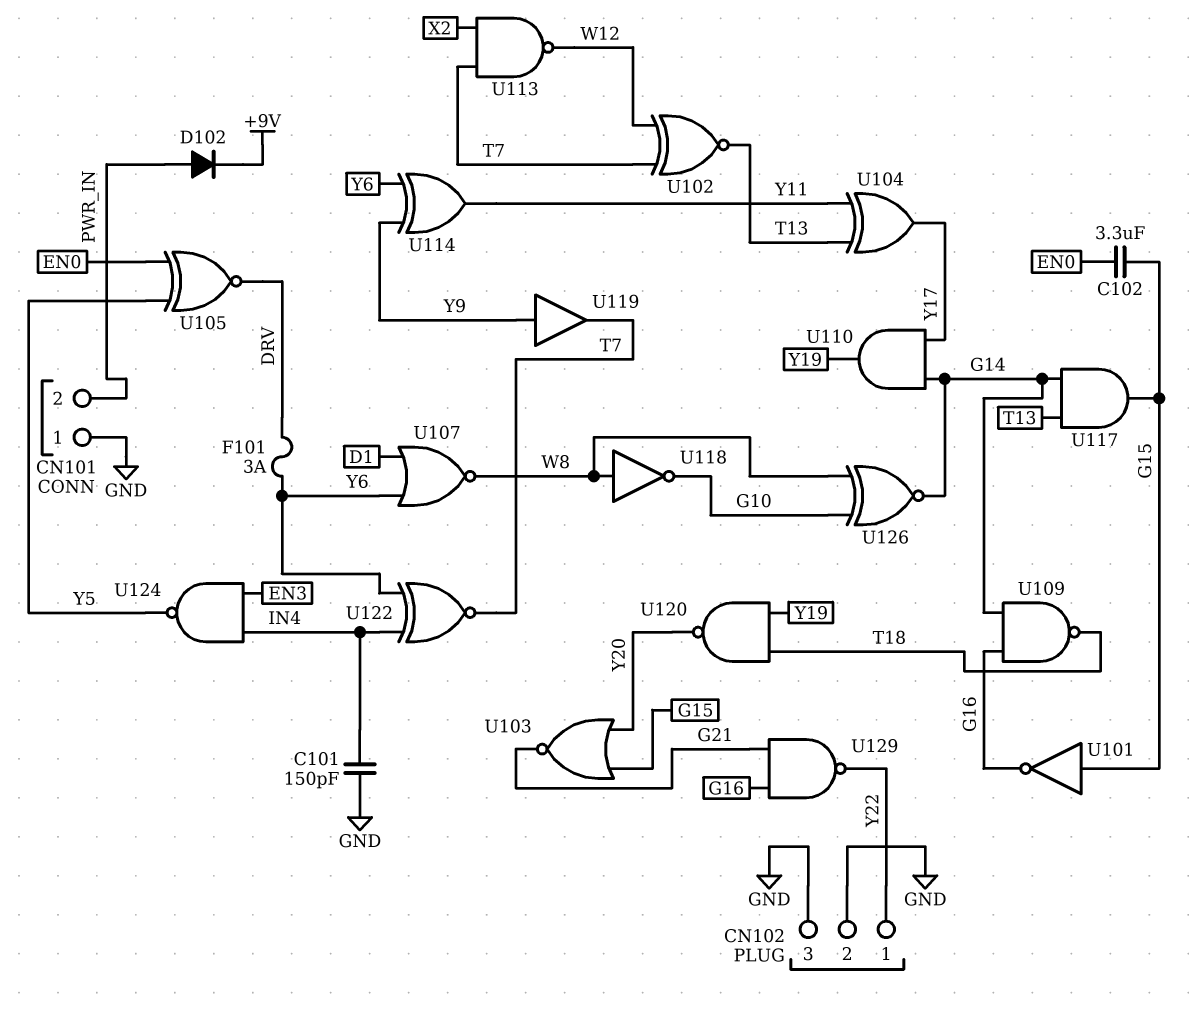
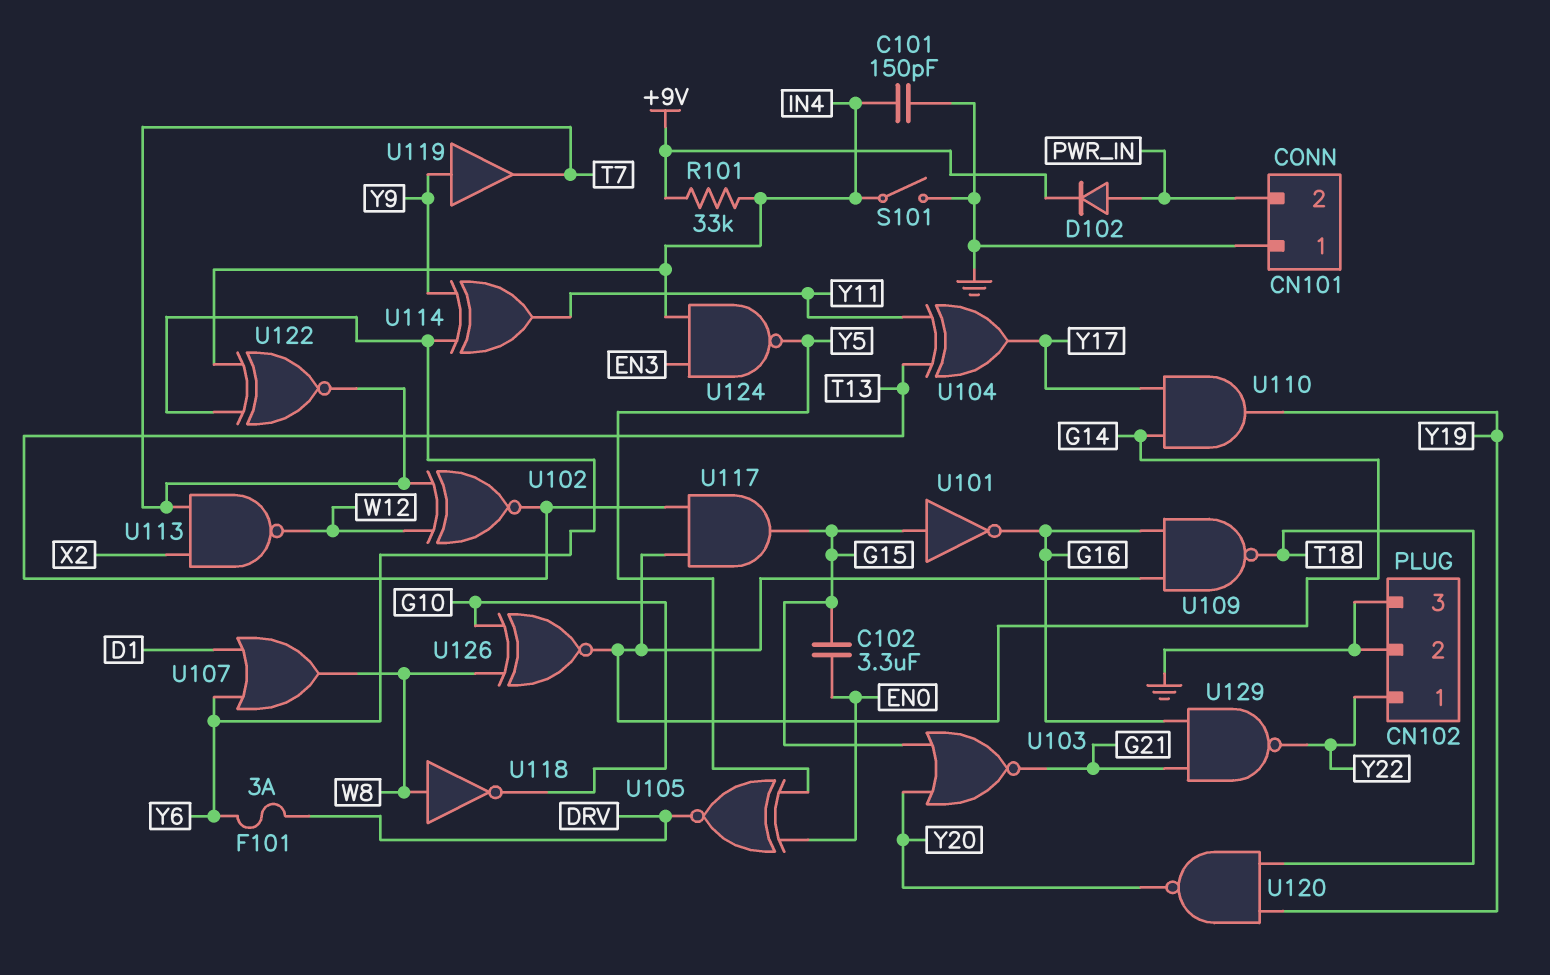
R101: none -> 33k (+9V, IN4)
S101: none -> switch (GND, IN4)
U107: NOR (in D1, in Y6, out W8) -> OR (in D1, in Y6, out W8)

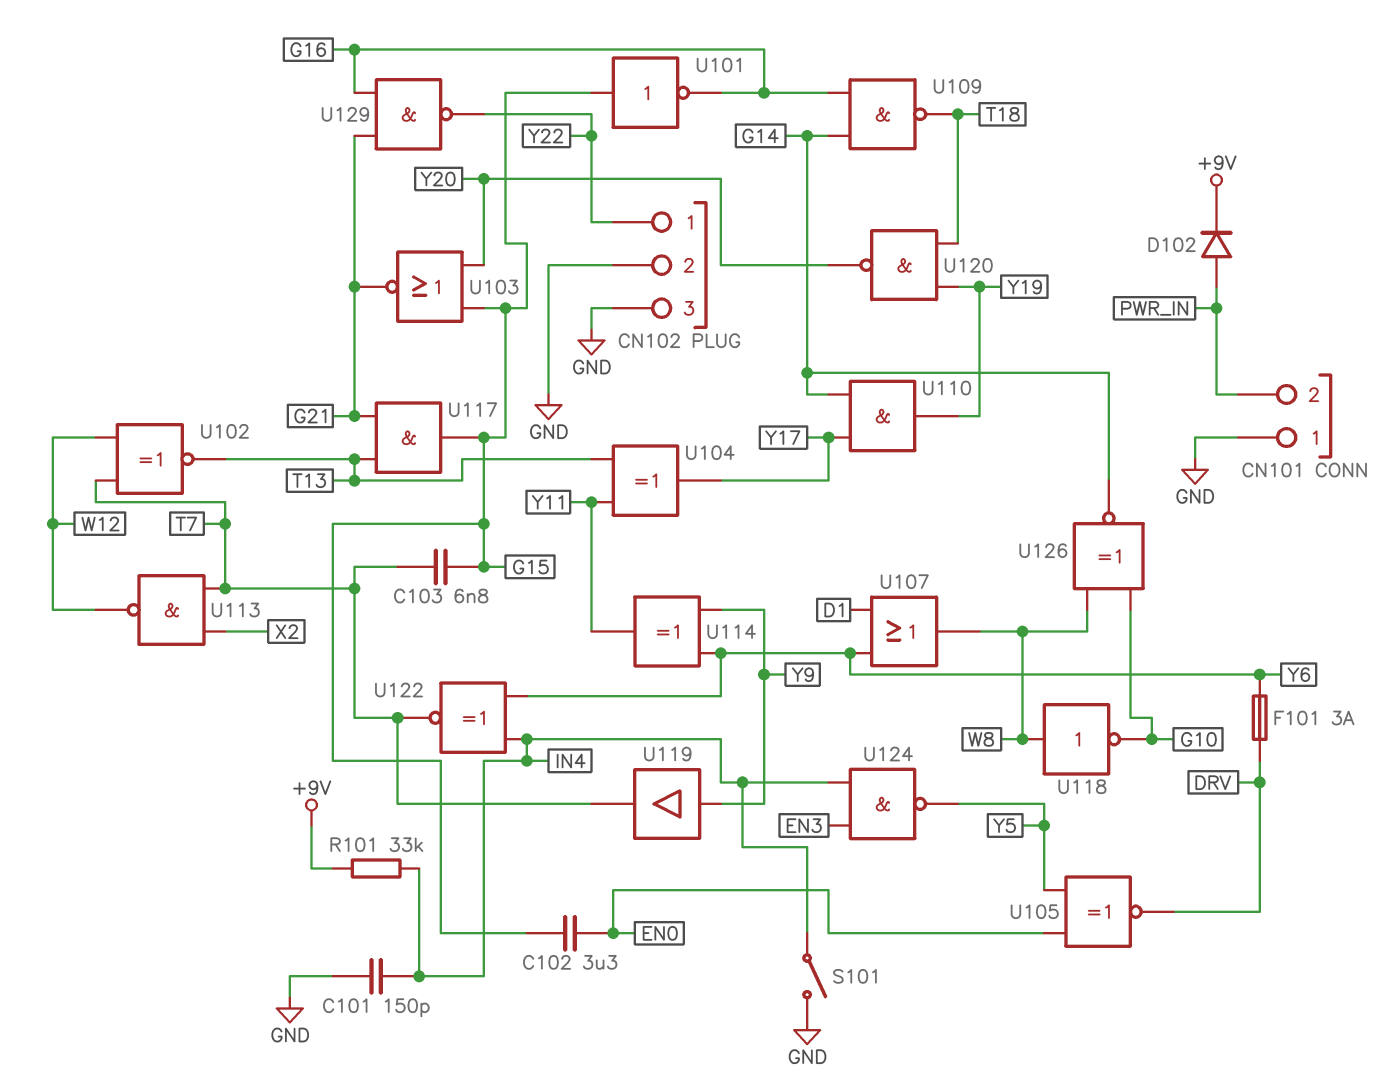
C103: none -> 6.8nF (G15, T7)
U117: AND (in G14, in T13, out G15) -> AND (in G21, in T13, out G15)

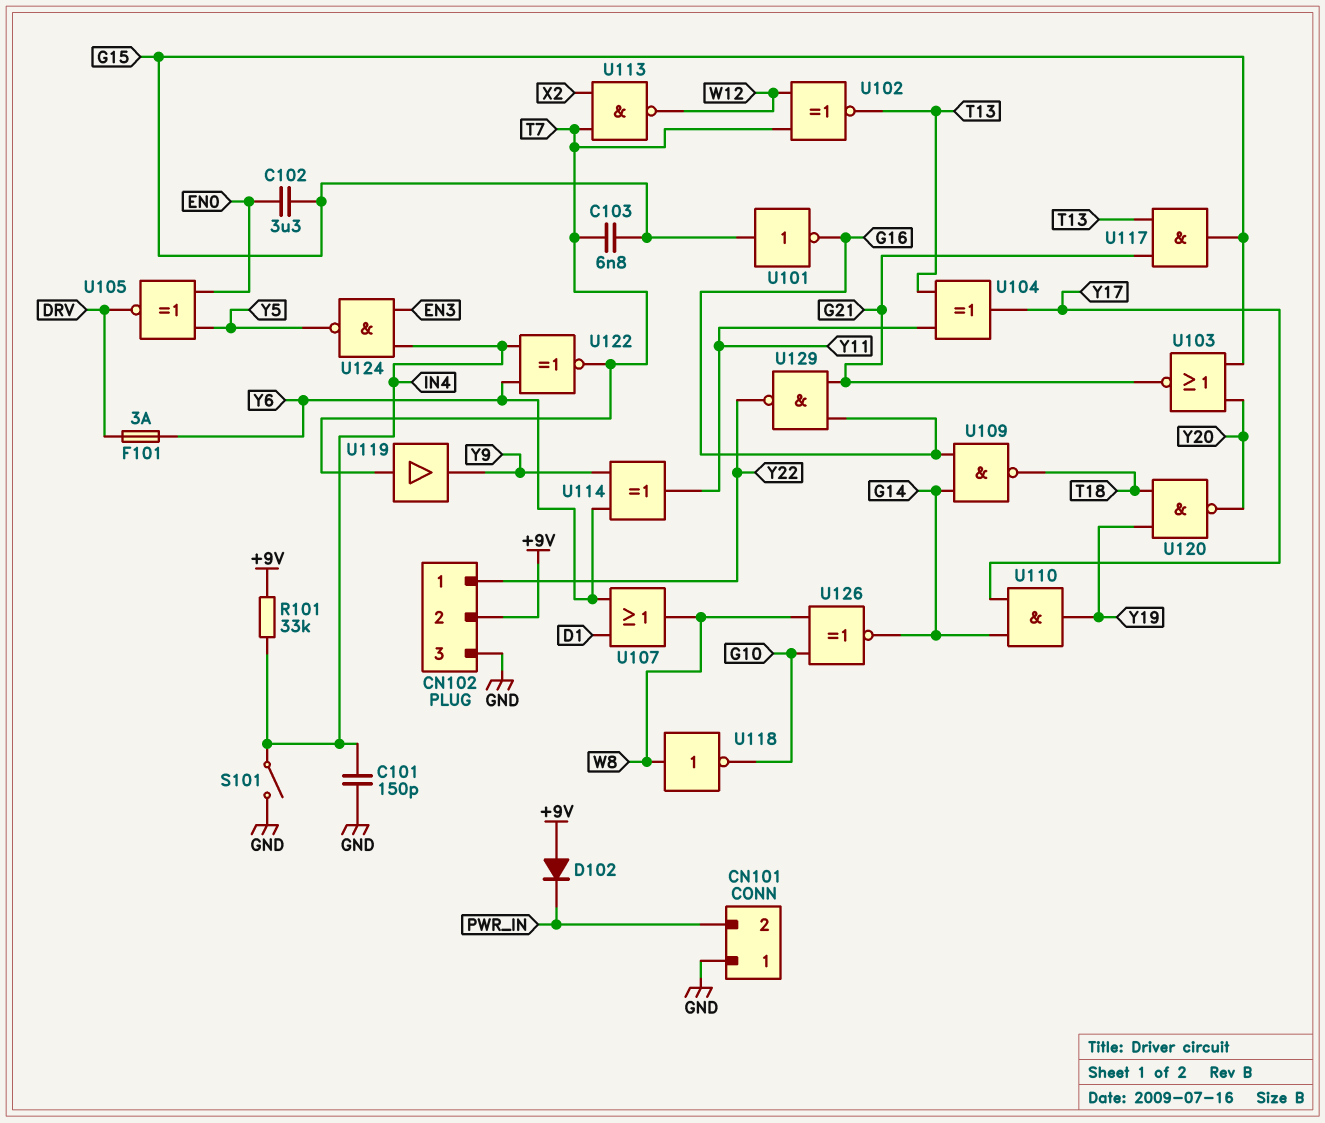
CN102 pin 2: GND -> +9V
D102: diode (A PWR_IN, K +9V) -> diode (A +9V, K PWR_IN)
U119: buffer (in Y9, out T7) -> buffer (in T7, out Y9)

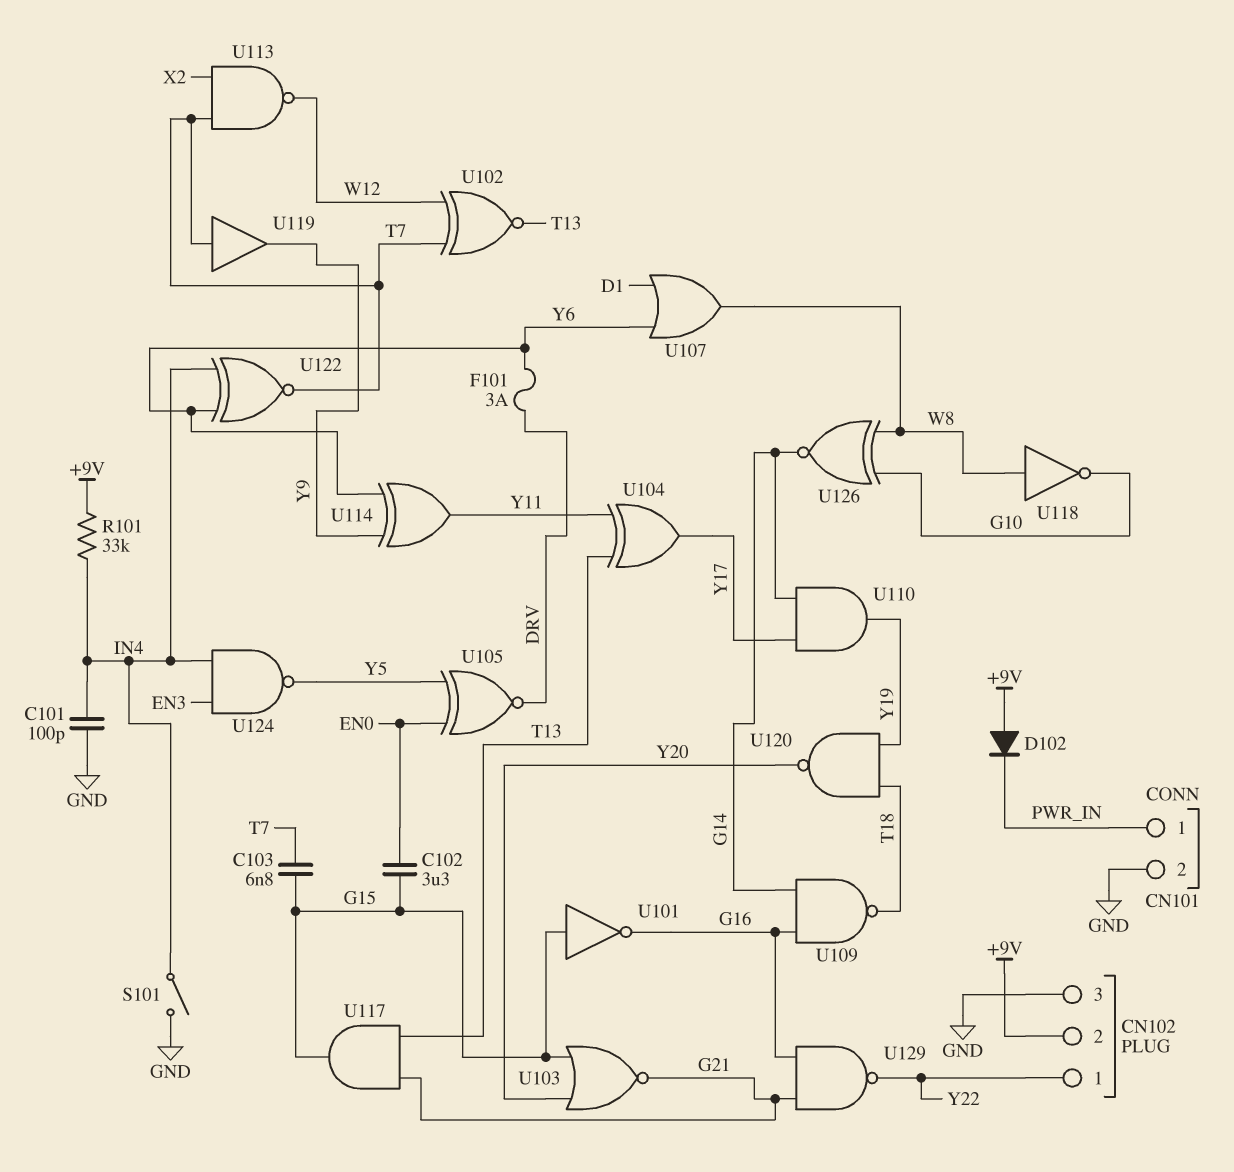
C101: 150pF (GND, IN4) -> 100pF (GND, IN4)
CN101 pin 1: GND -> PWR_IN
CN101 pin 2: PWR_IN -> GND

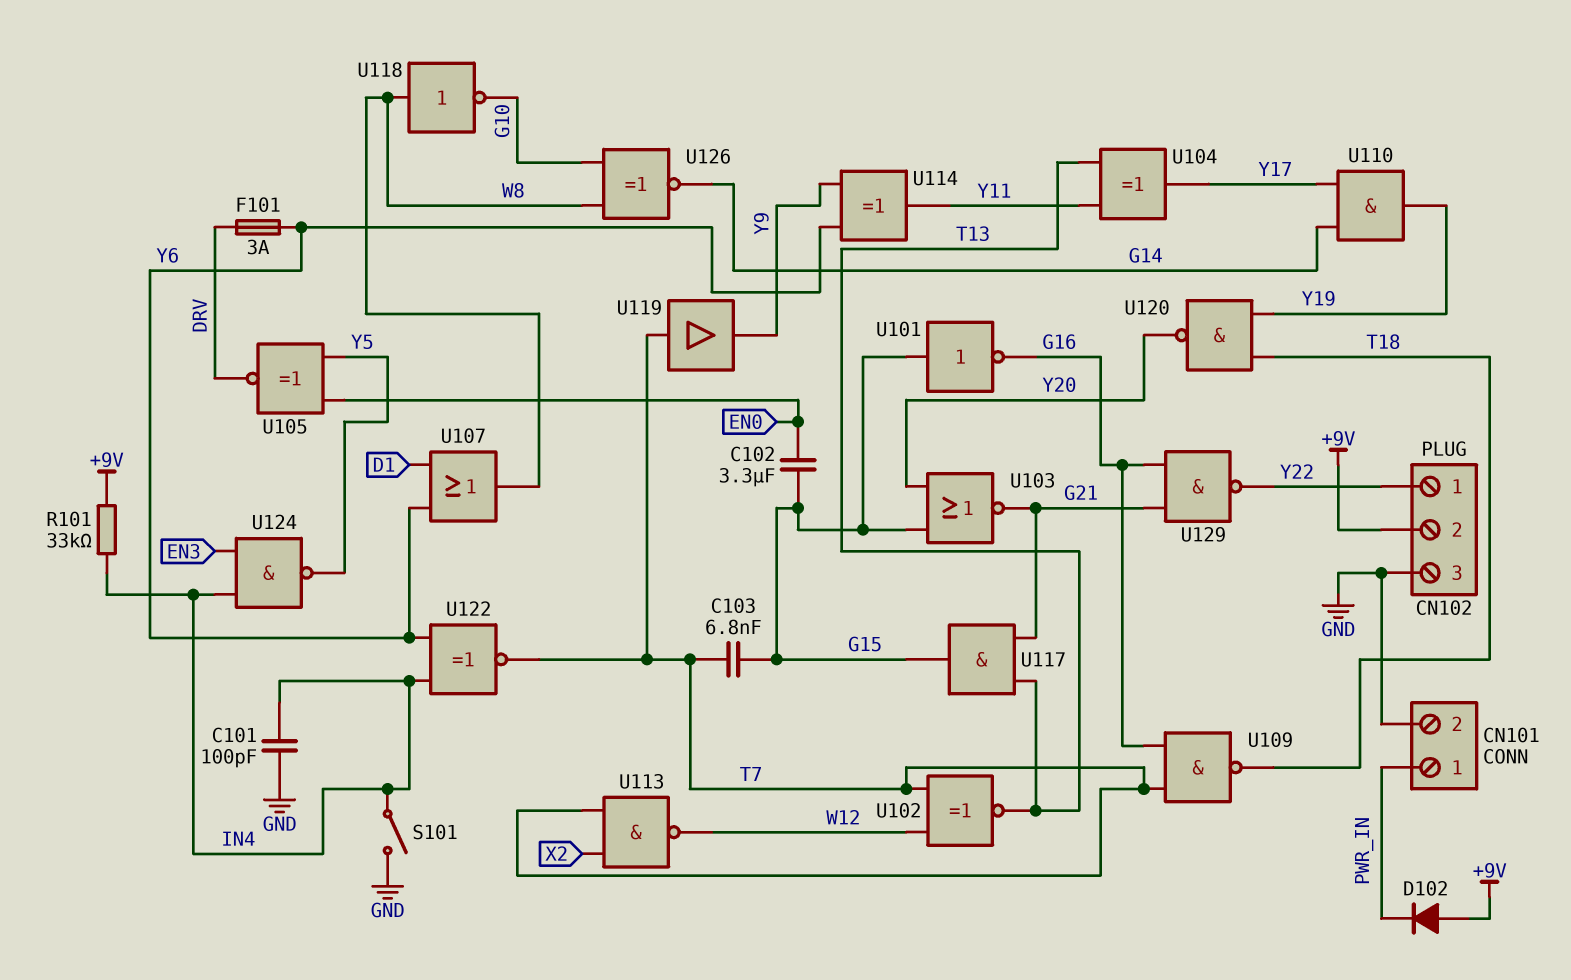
U109: NAND (in G14, in G16, out T18) -> NAND (in G16, in T7, out T18)

